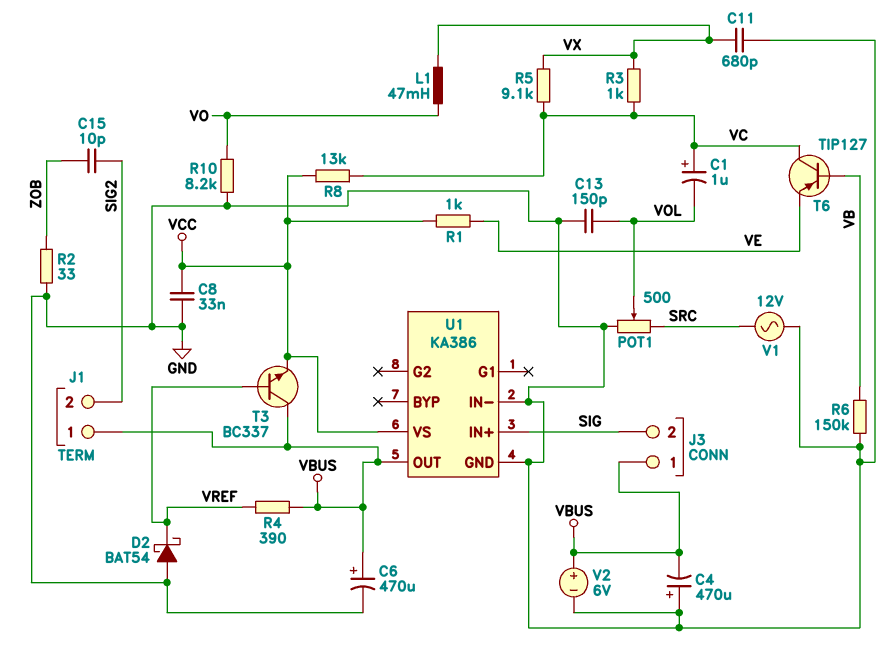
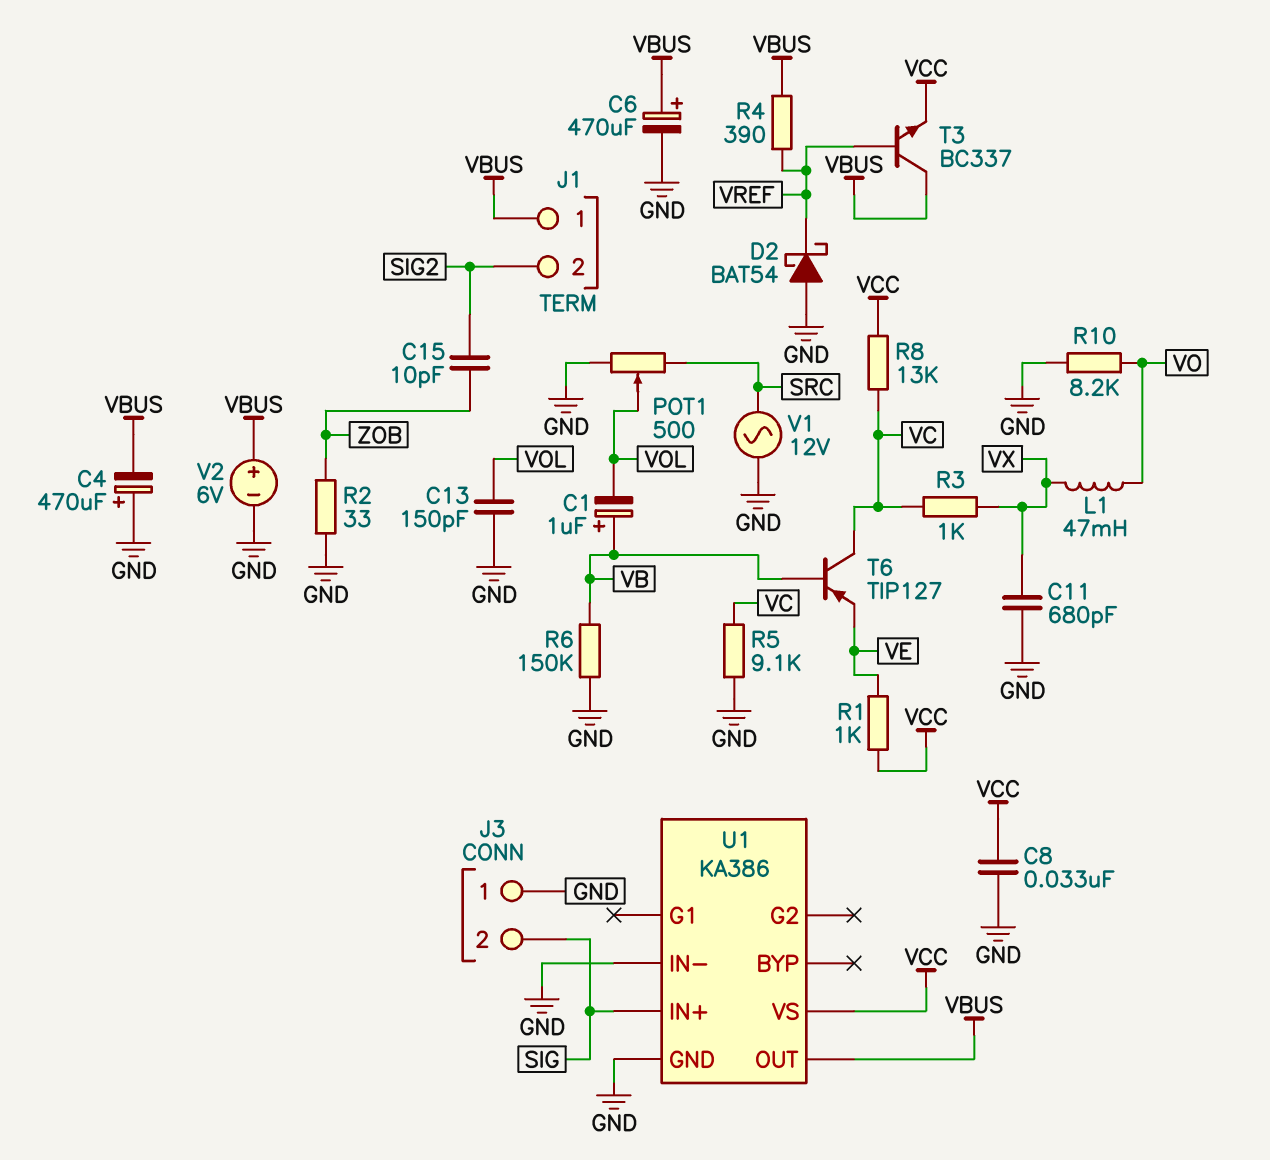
C1: 1uF (plus VC, minus VOL) -> 1uF (plus VB, minus VOL)
J3 pin 1: VBUS -> GND
R5: 9.1k (VC, VX) -> 9.1k (GND, VC)

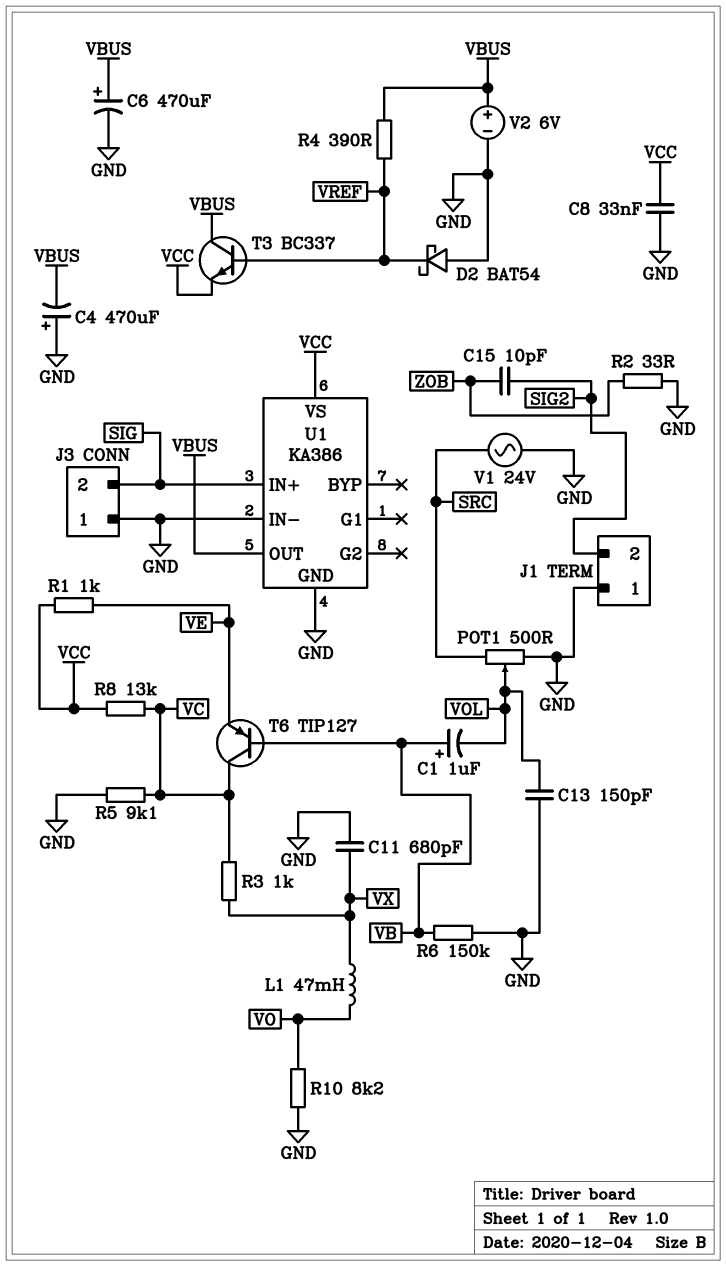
J1 pin 1: VBUS -> GND
V1: AC 12V (GND, SRC) -> AC 24V (GND, SRC)

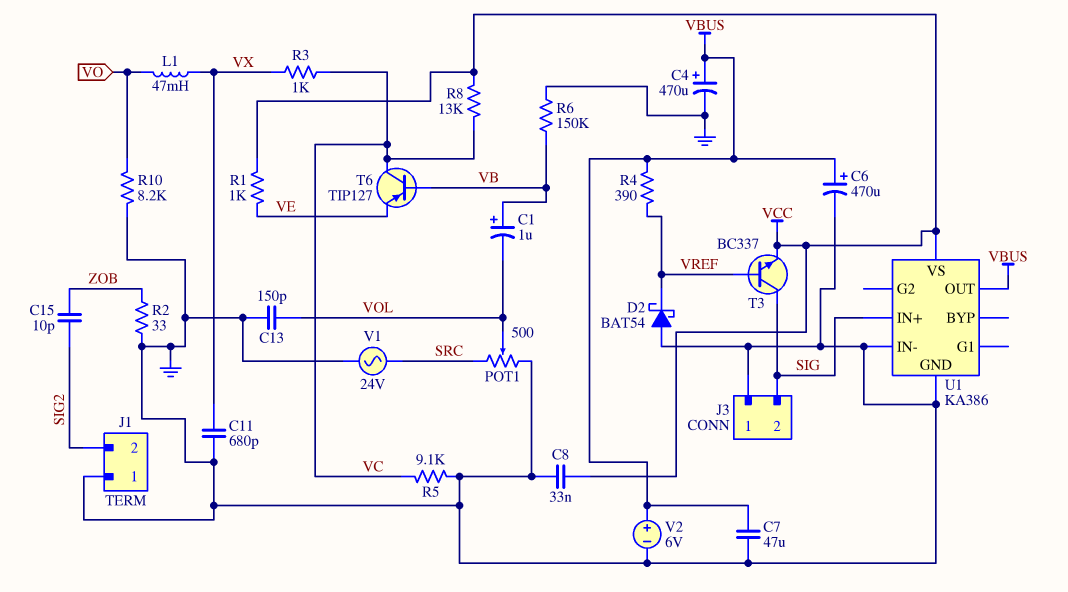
C4: 470uF (plus GND, minus VBUS) -> 470uF (plus VBUS, minus GND)
C7: none -> 47uF (GND, VBUS)
T3: NPN BC337 (B VREF, C VBUS, E VCC) -> NPN BC337 (B VREF, C SIG, E VCC)

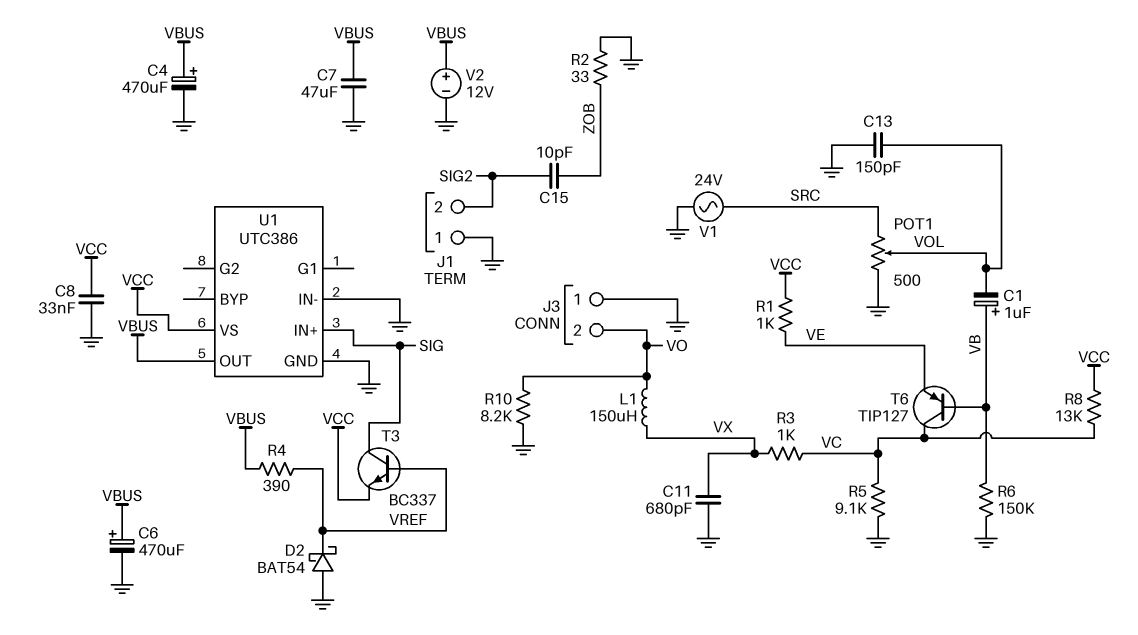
J3 pin 2: SIG -> VO
L1: 47mH (VO, VX) -> 150uH (VO, VX)
U1: KA386 -> UTC386
V2: 6V (plus VBUS, minus GND) -> 12V (plus VBUS, minus GND)

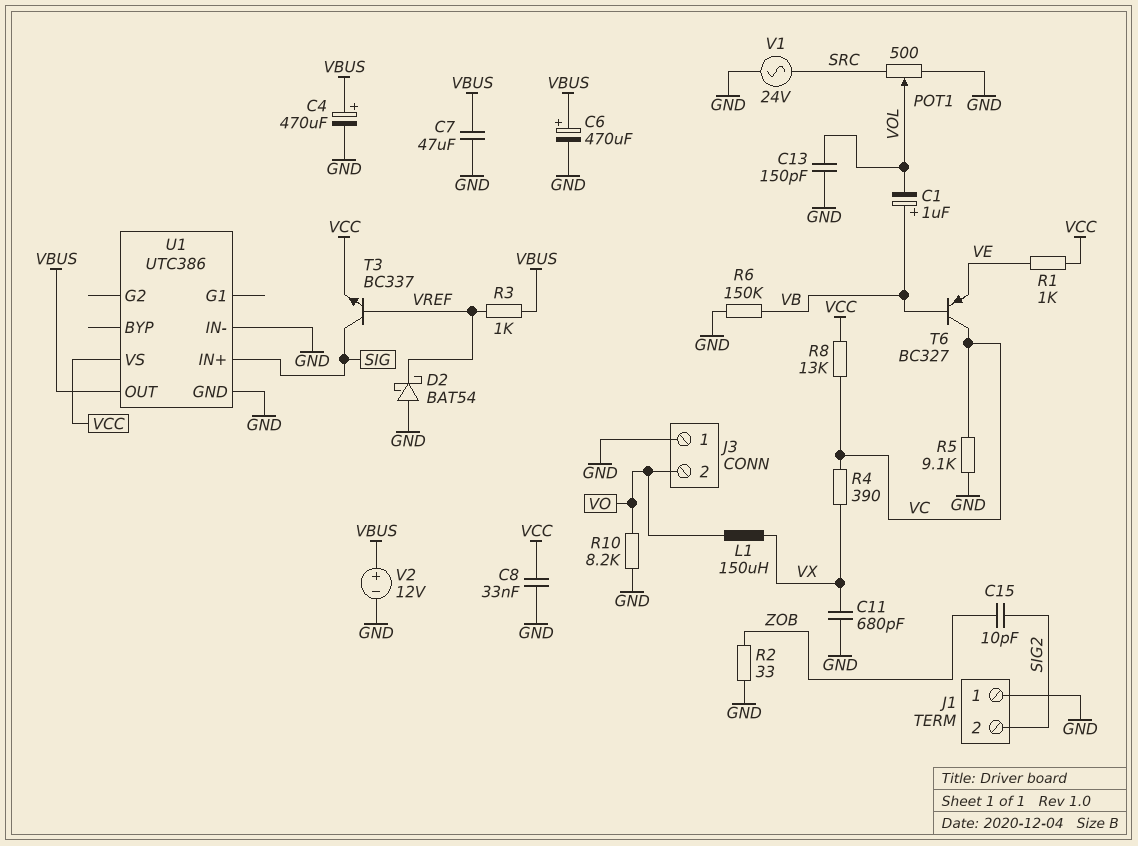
R3: 1k (VC, VX) -> 1k (VBUS, VREF)
R4: 390 (VBUS, VREF) -> 390 (VC, VX)
T6: PNP TIP127 (B VB, C VC, E VE) -> PNP BC327 (B VB, C VC, E VE)

